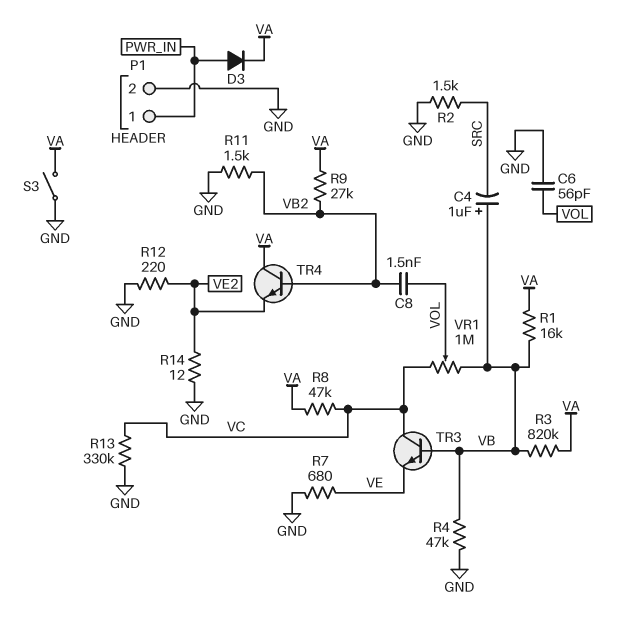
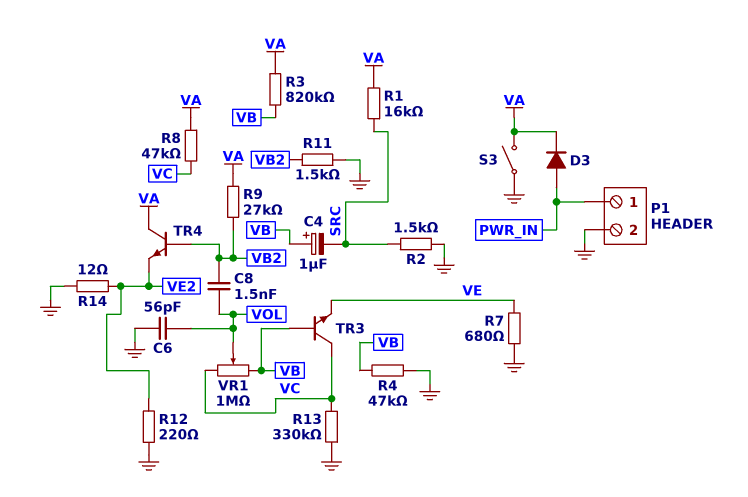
R1: 16k (VA, VB) -> 16k (SRC, VA)

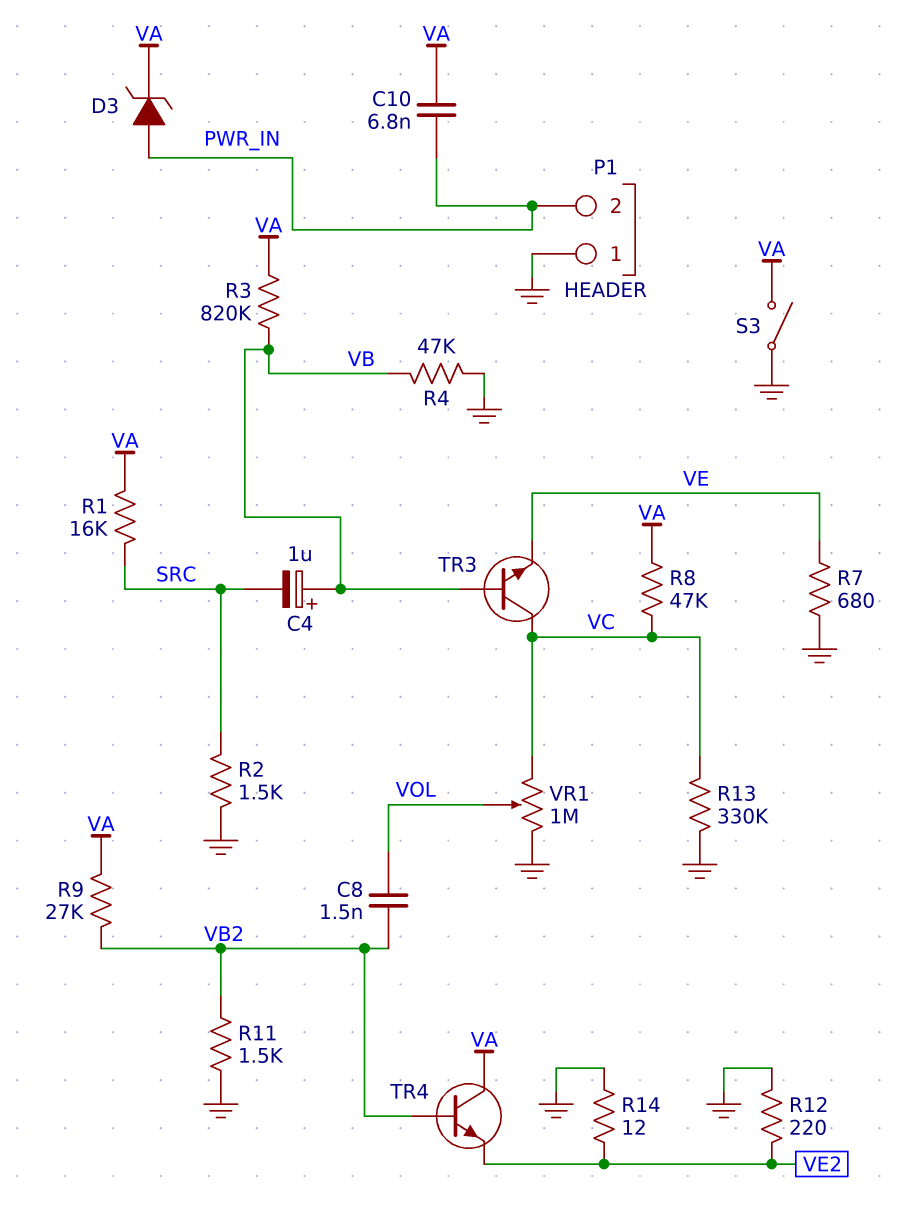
C6: 56pF (GND, VOL) -> none
C10: none -> 6.8nF (PWR_IN, VA)
D3: diode (A PWR_IN, K VA) -> zener (A PWR_IN, K VA)
P1 pin 1: PWR_IN -> GND
P1 pin 2: GND -> PWR_IN
VR1: 1M (VB, VC, wiper VOL) -> 1M (GND, VC, wiper VOL)

